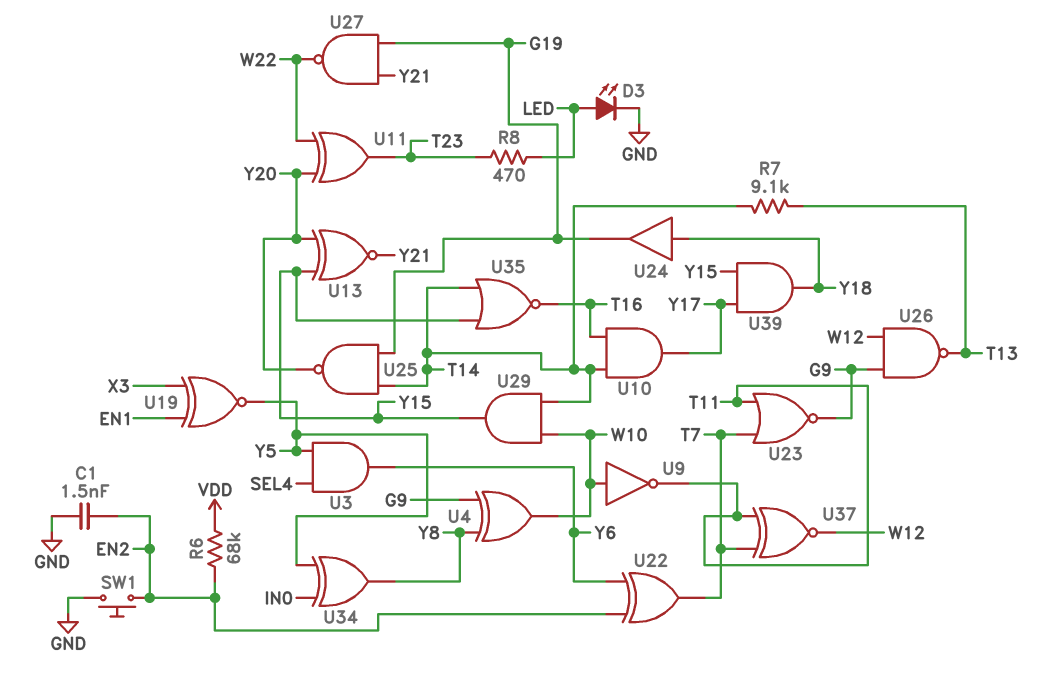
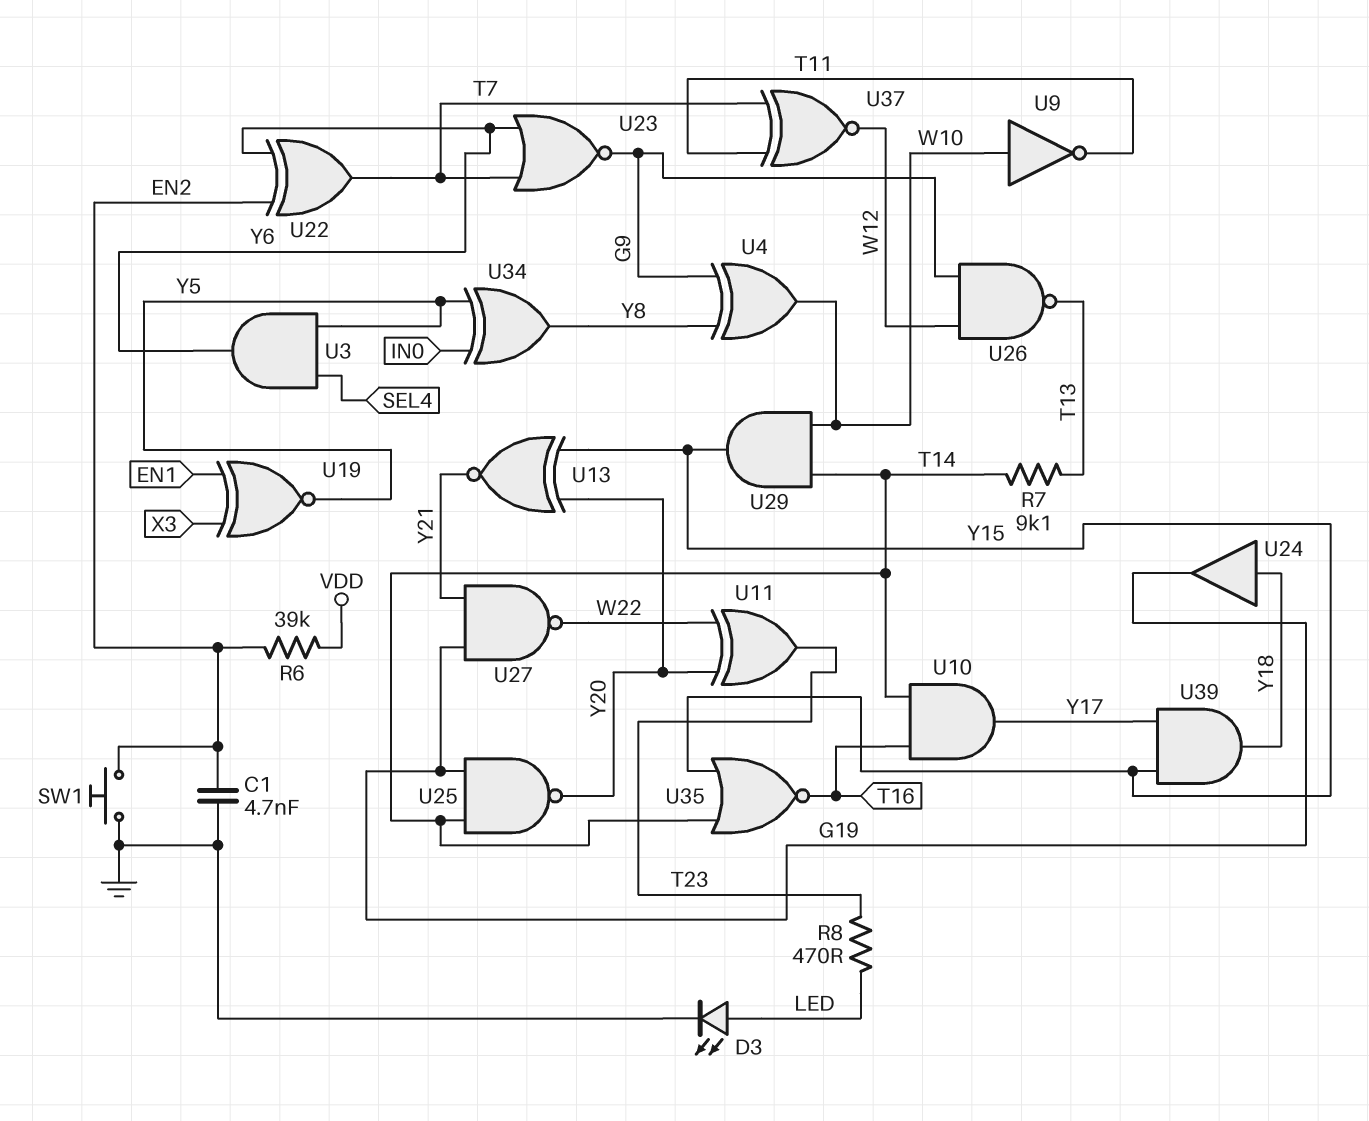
C1: 1.5nF (EN2, GND) -> 4.7nF (EN2, GND)
R6: 68k (EN2, VDD) -> 39k (EN2, VDD)
U23: NOR (in T7, in T11, out G9) -> NOR (in T7, in Y6, out G9)

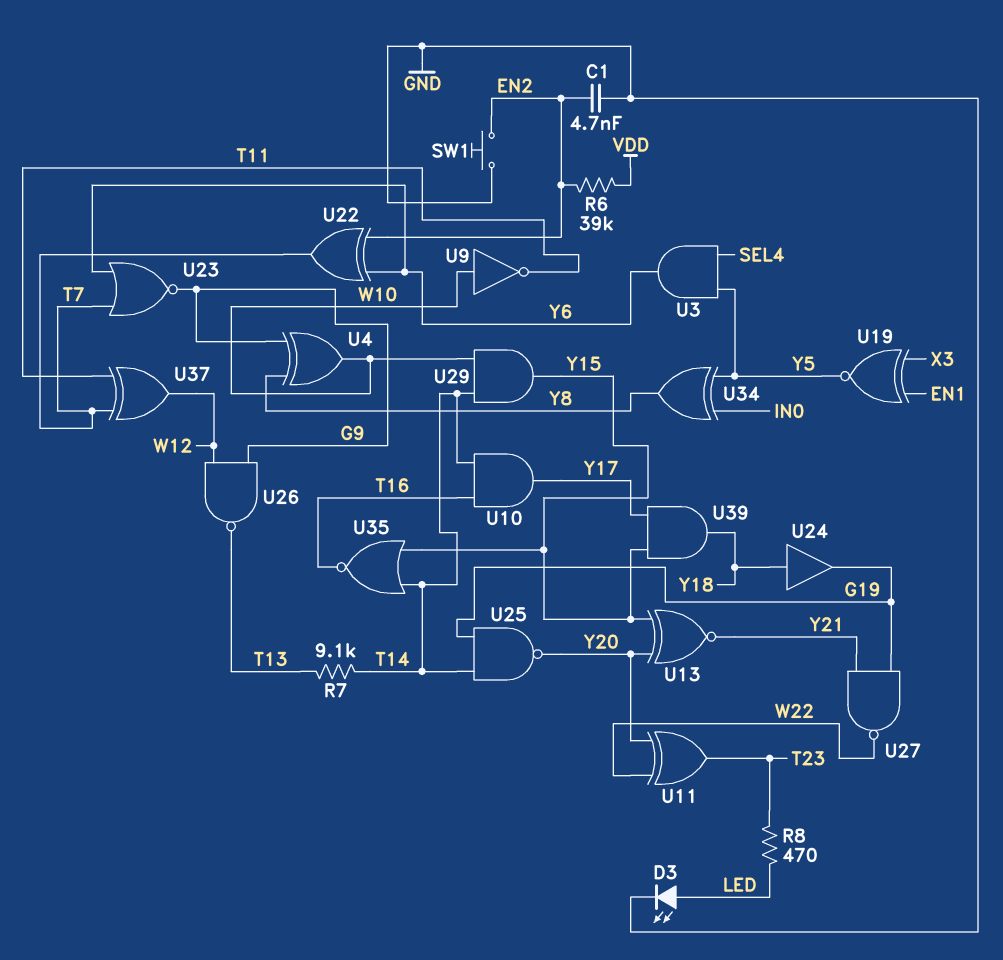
U37: XNOR (in T7, in T11, out W12) -> XOR (in T7, in T11, out W12)

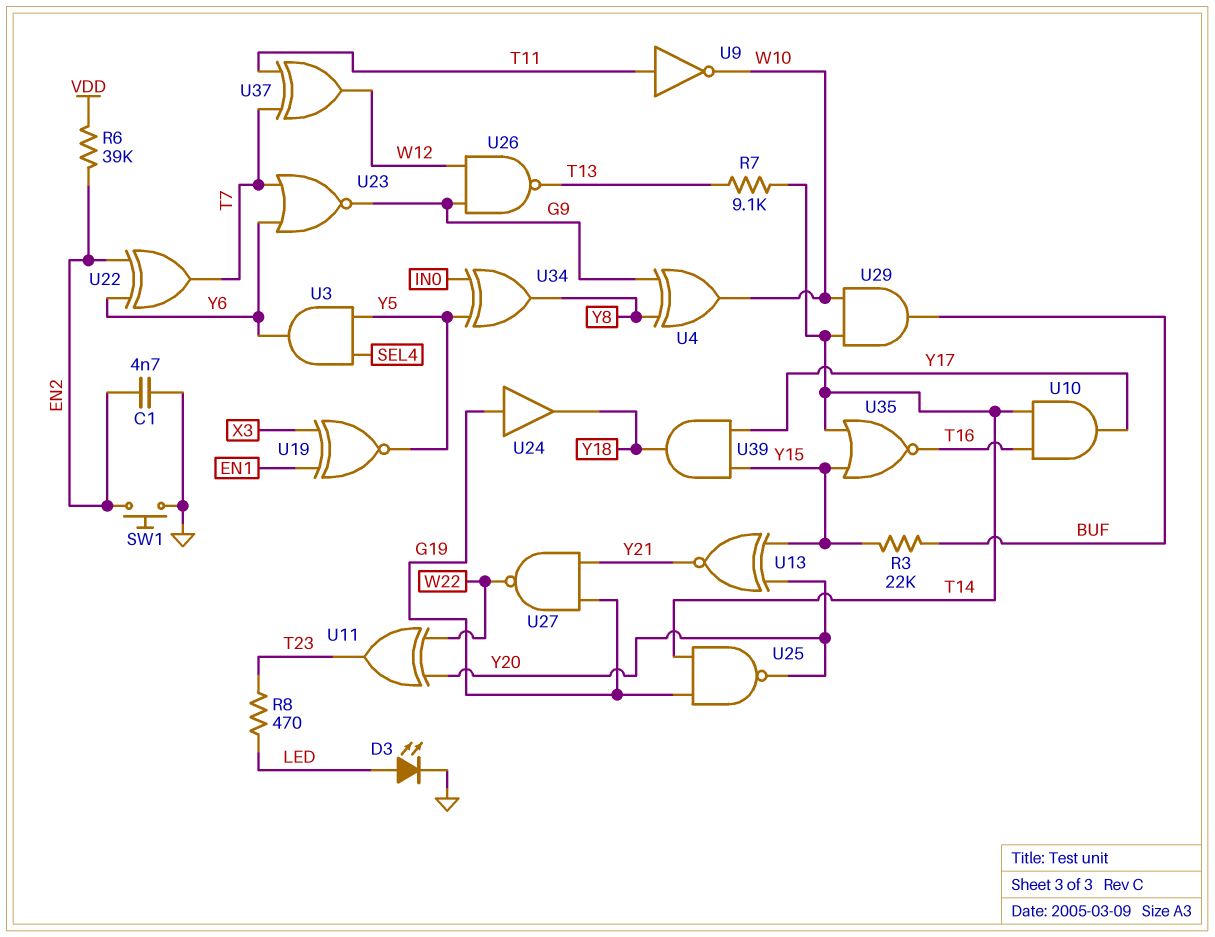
R3: none -> 22k (BUF, Y15)
U9: NOT (in W10, out T11) -> NOT (in T11, out W10)
U24: buffer (in Y18, out G19) -> buffer (in G19, out Y18)
U29: AND (in T14, in W10, out Y15) -> AND (in T14, in W10, out BUF)

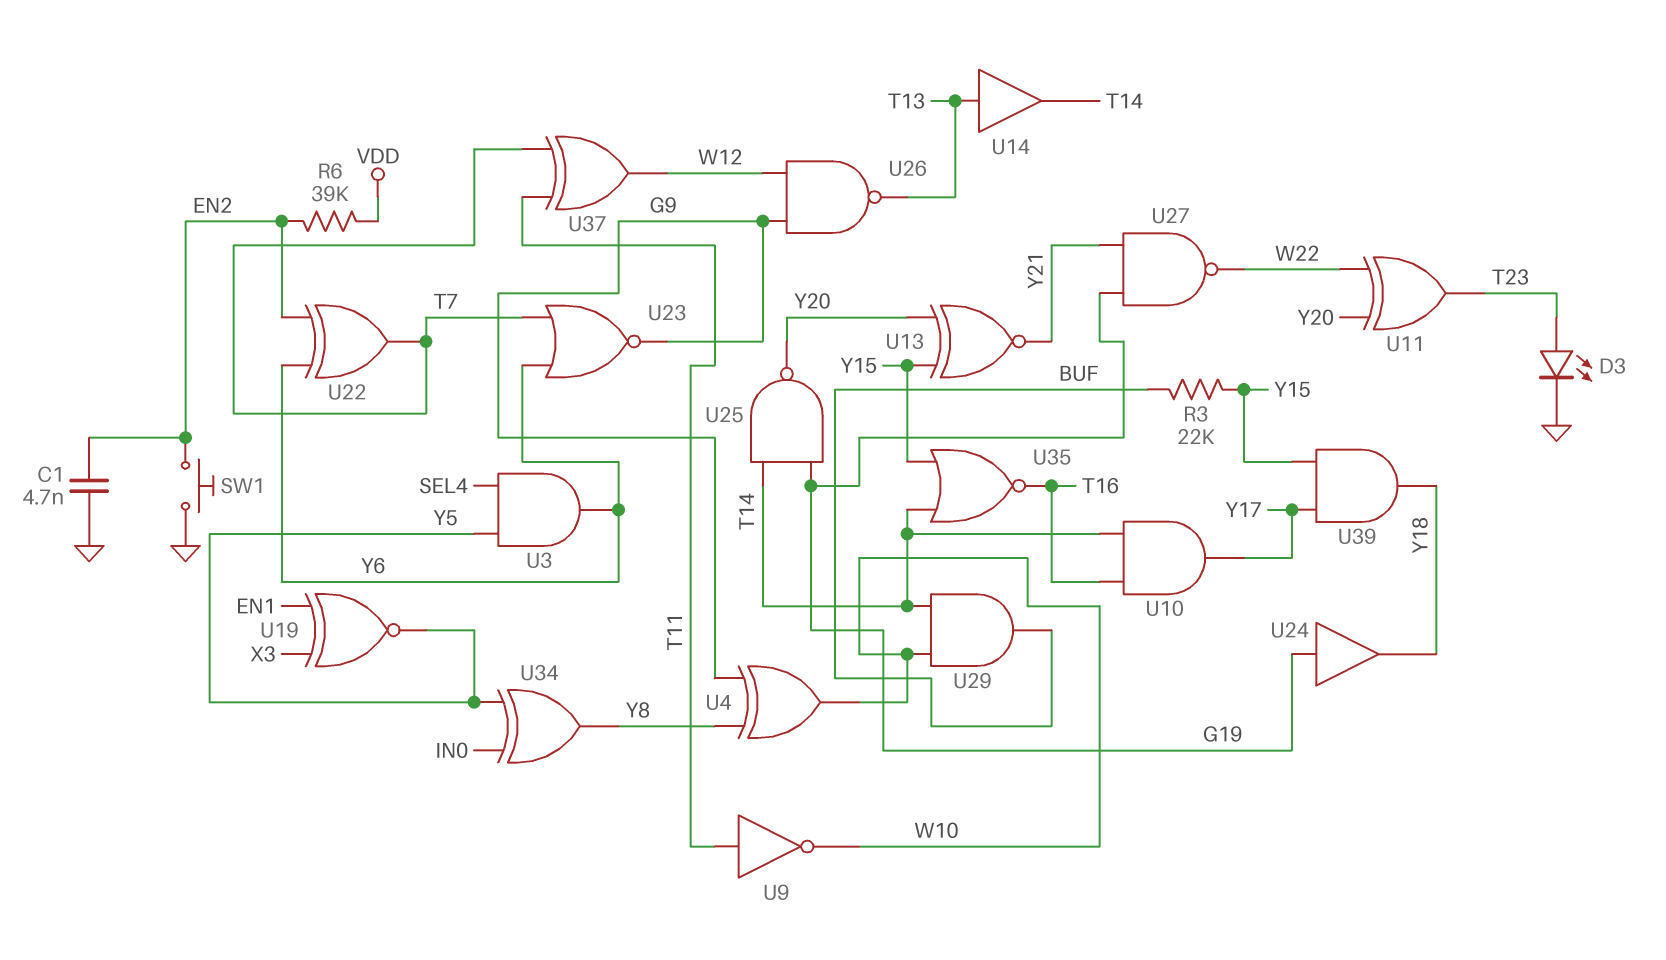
D3: LED (A LED, K GND) -> LED (A T23, K GND)
R7: 9.1k (T13, T14) -> none
R8: 470 (LED, T23) -> none
U14: none -> buffer (in T13, out T14)

